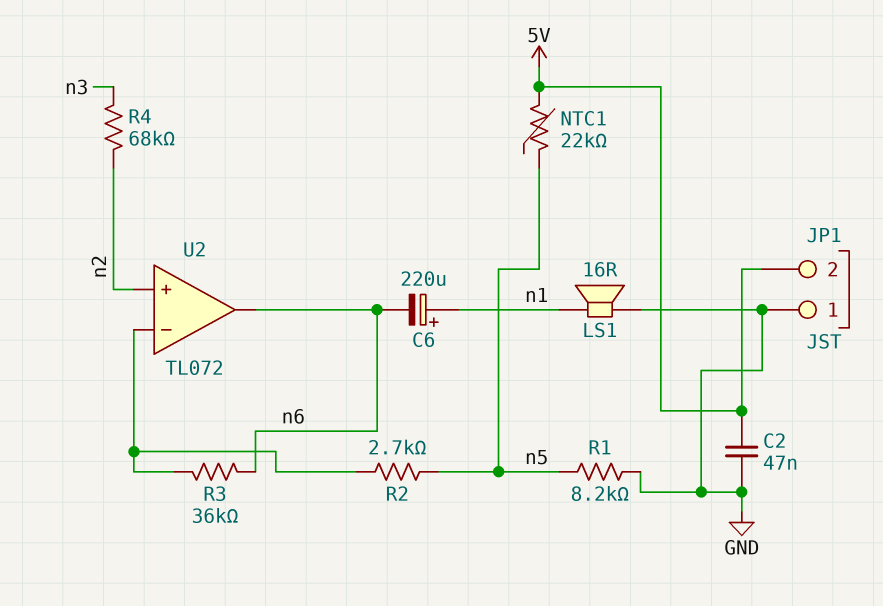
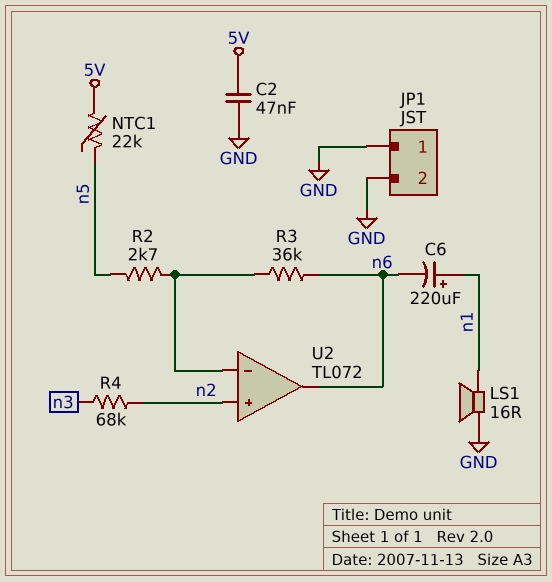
JP1 pin 2: 5V -> GND
R1: 8.2k (GND, n5) -> none

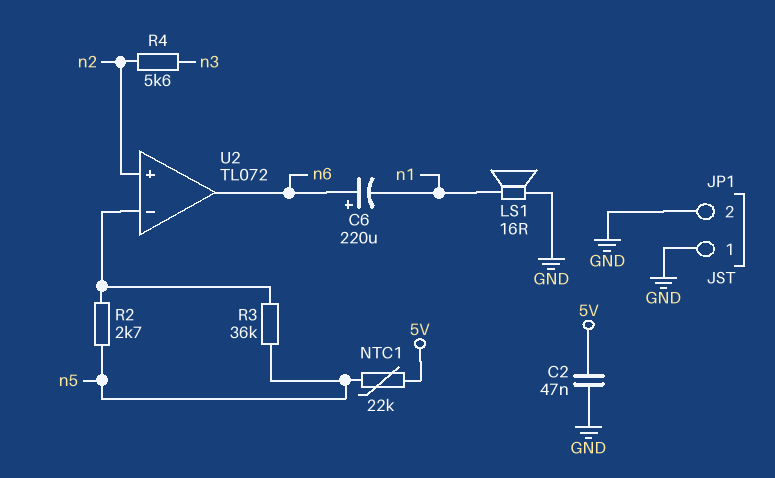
C6: 220uF (plus n1, minus n6) -> 220uF (plus n6, minus n1)
R3: 36k (U2/in-, n6) -> 36k (U2/in-, n5)
R4: 68k (n2, n3) -> 5.6k (n2, n3)

